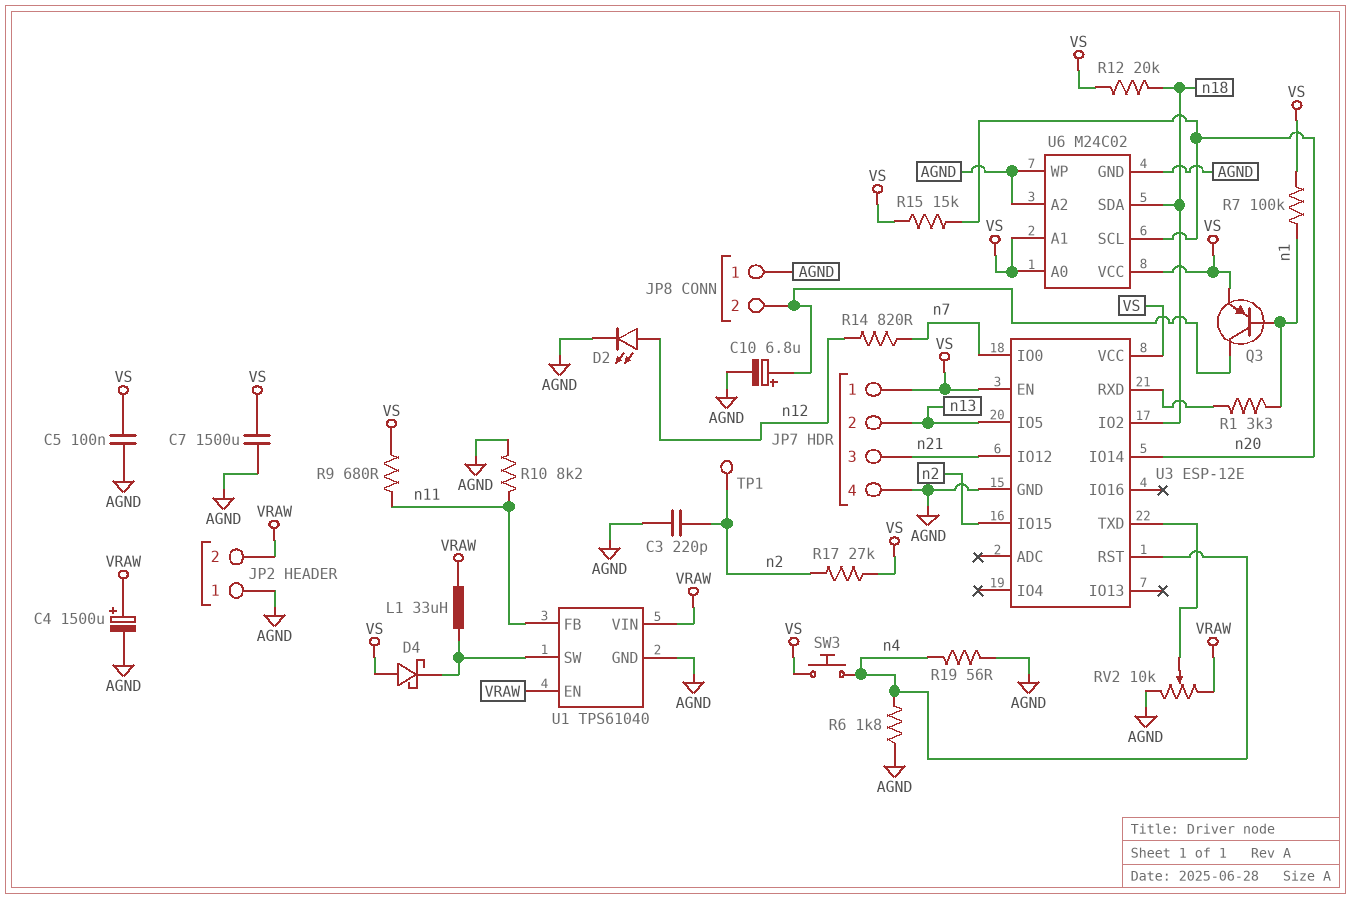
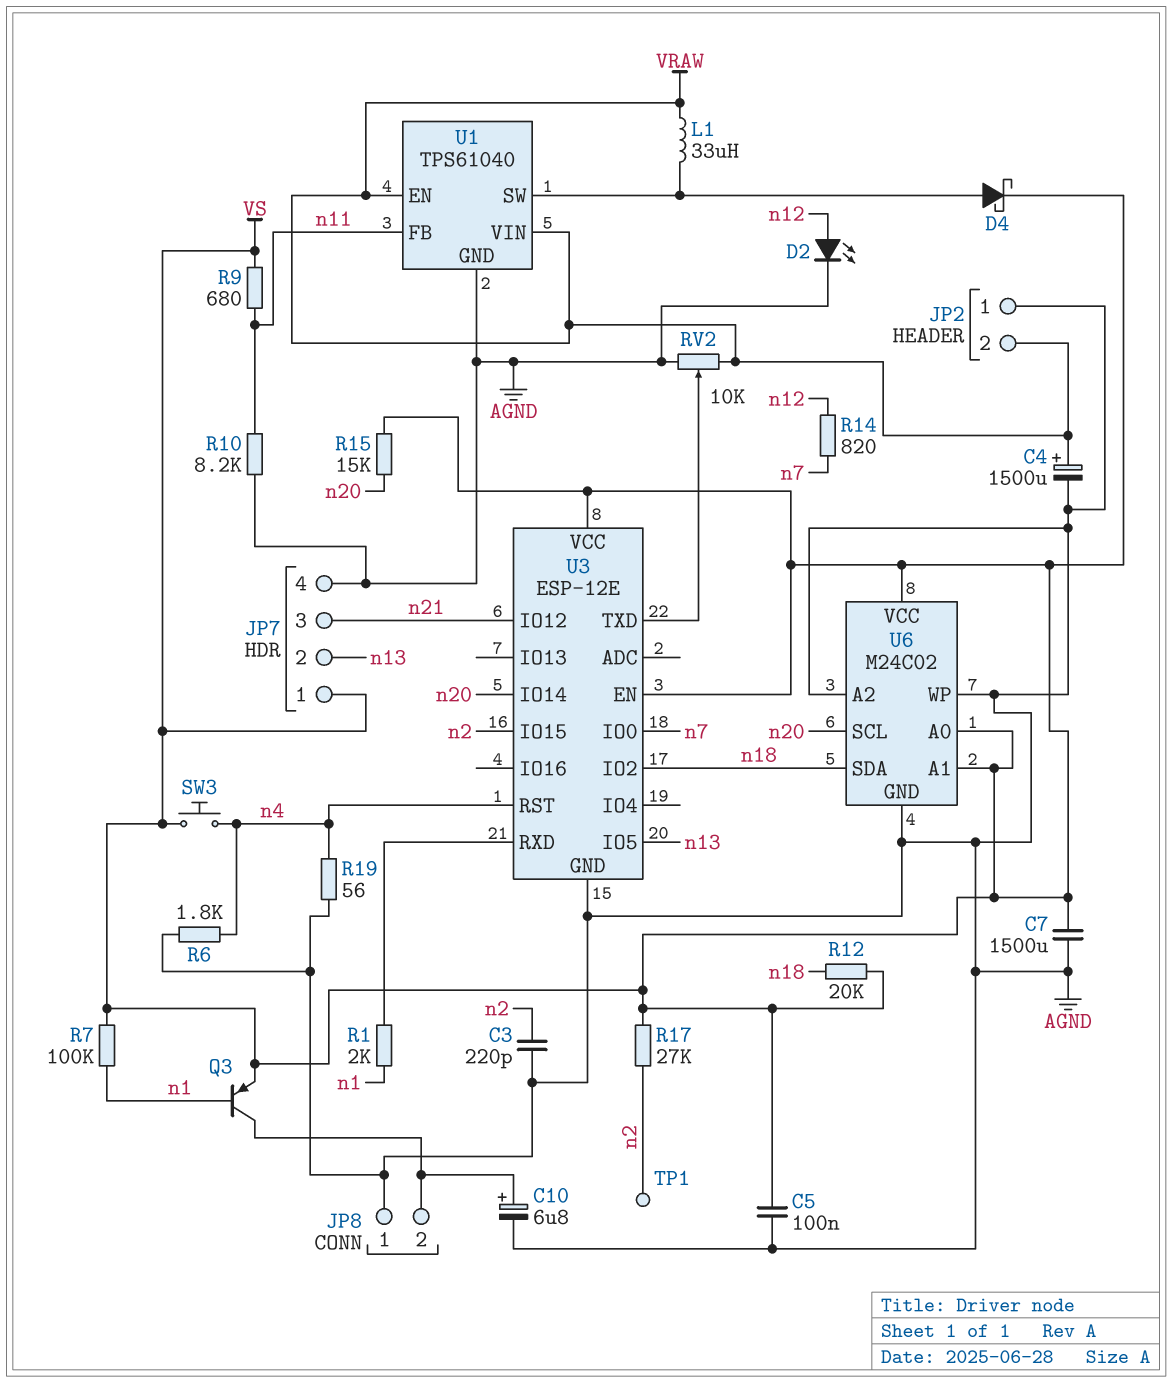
D4: schottky (A VS, K U1/SW) -> schottky (A U1/SW, K VS)
R1: 3.3k (U3/RXD, n1) -> 2k (U3/RXD, n1)

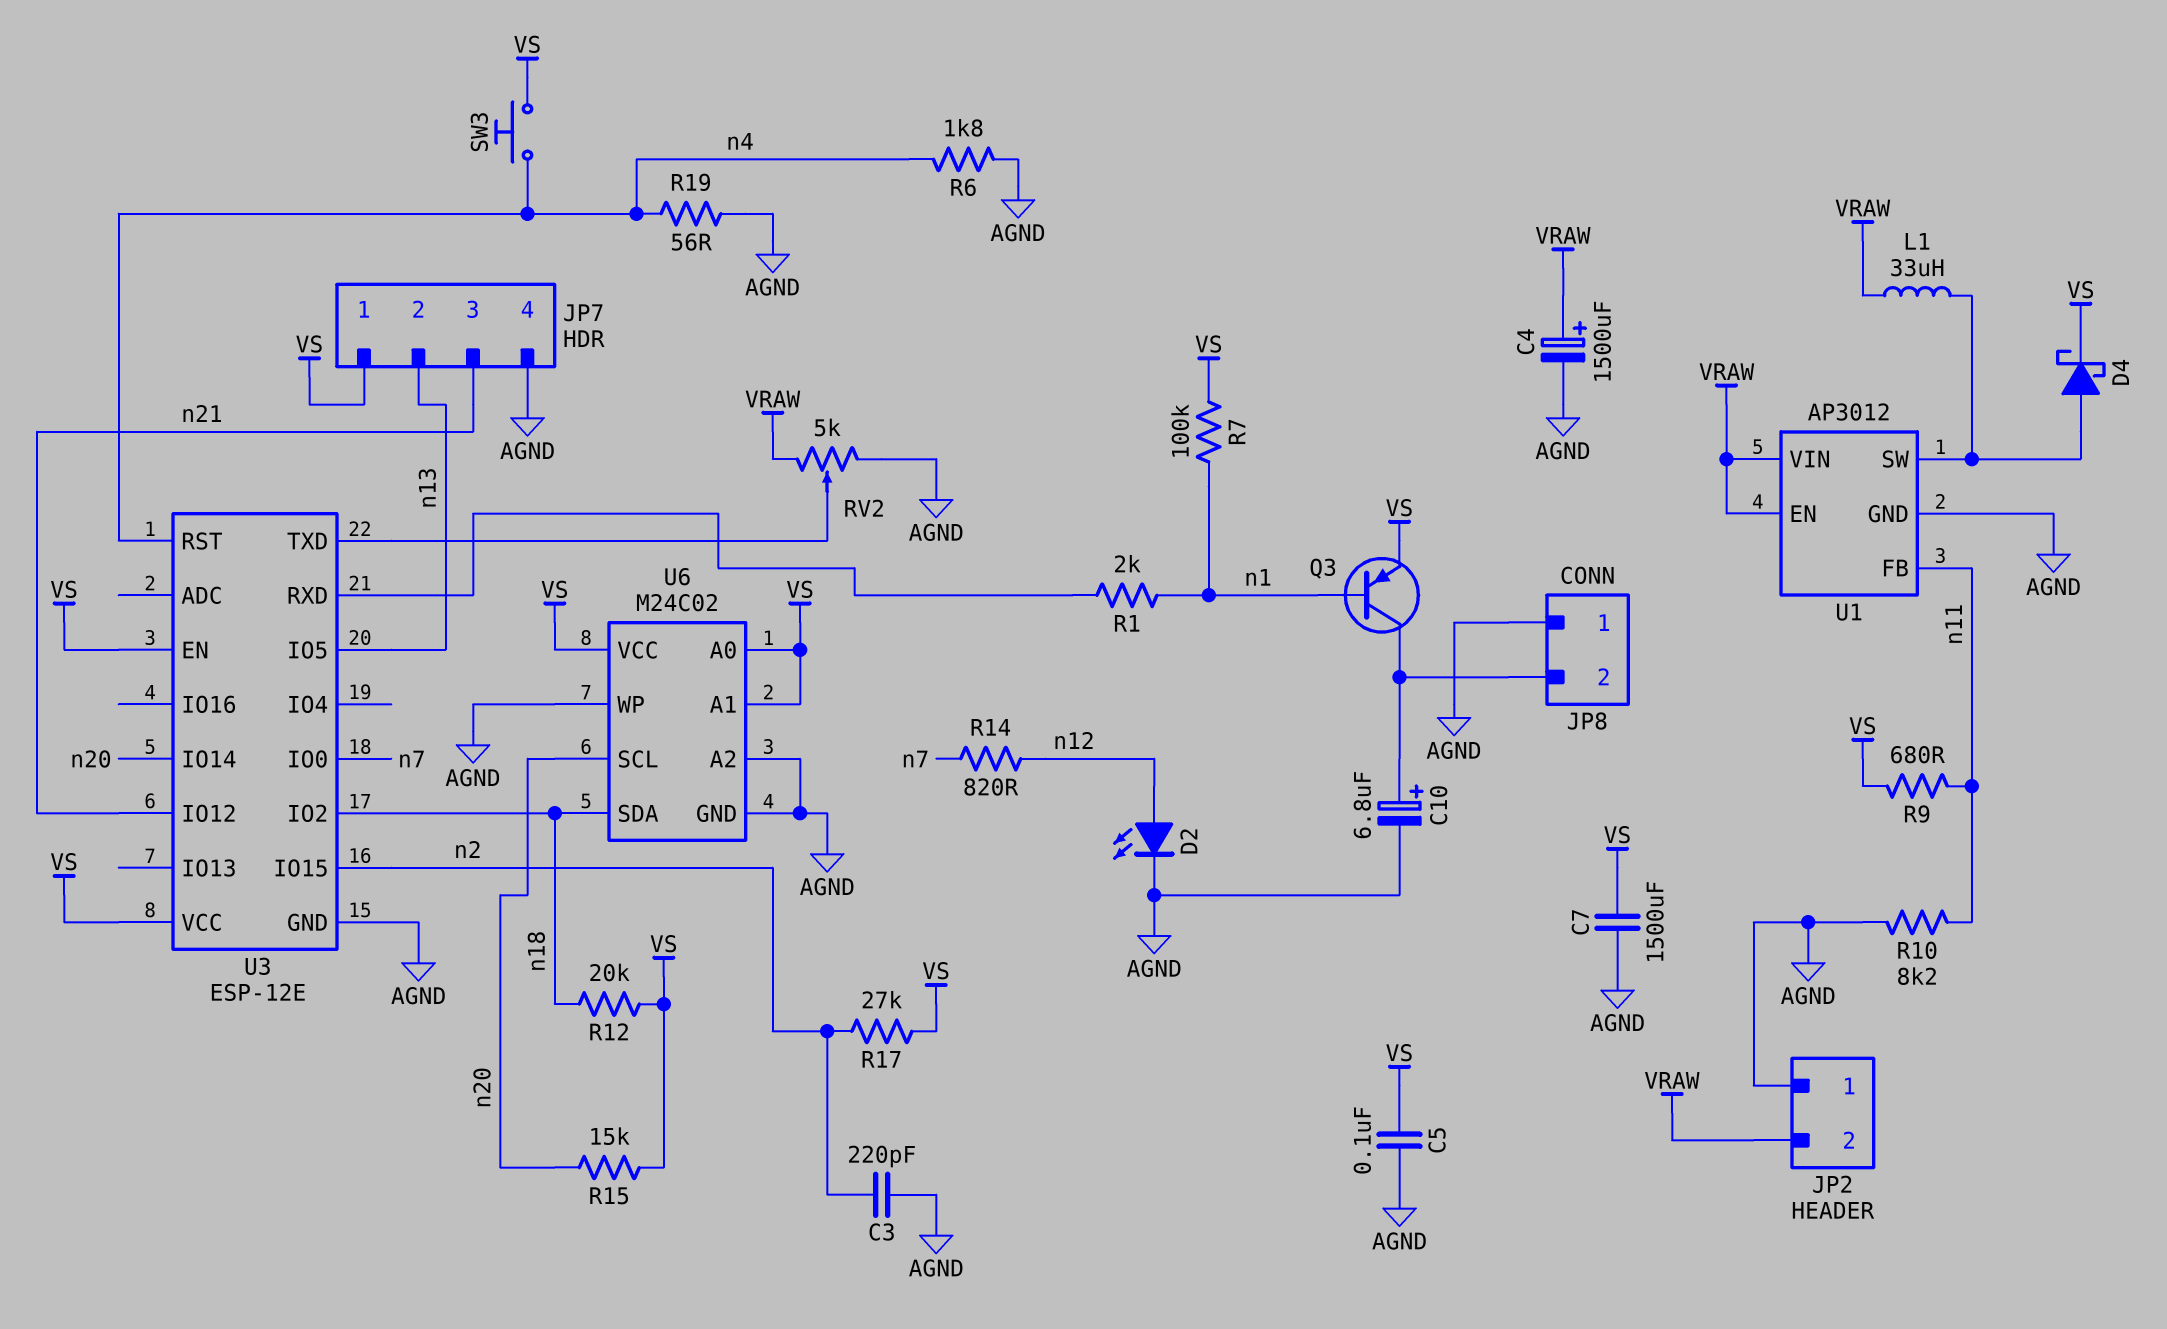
RV2: 10k (AGND, VRAW, wiper U3/TXD) -> 5k (AGND, VRAW, wiper U3/TXD)
TP1: test point (n2) -> none
U1: TPS61040 -> AP3012

